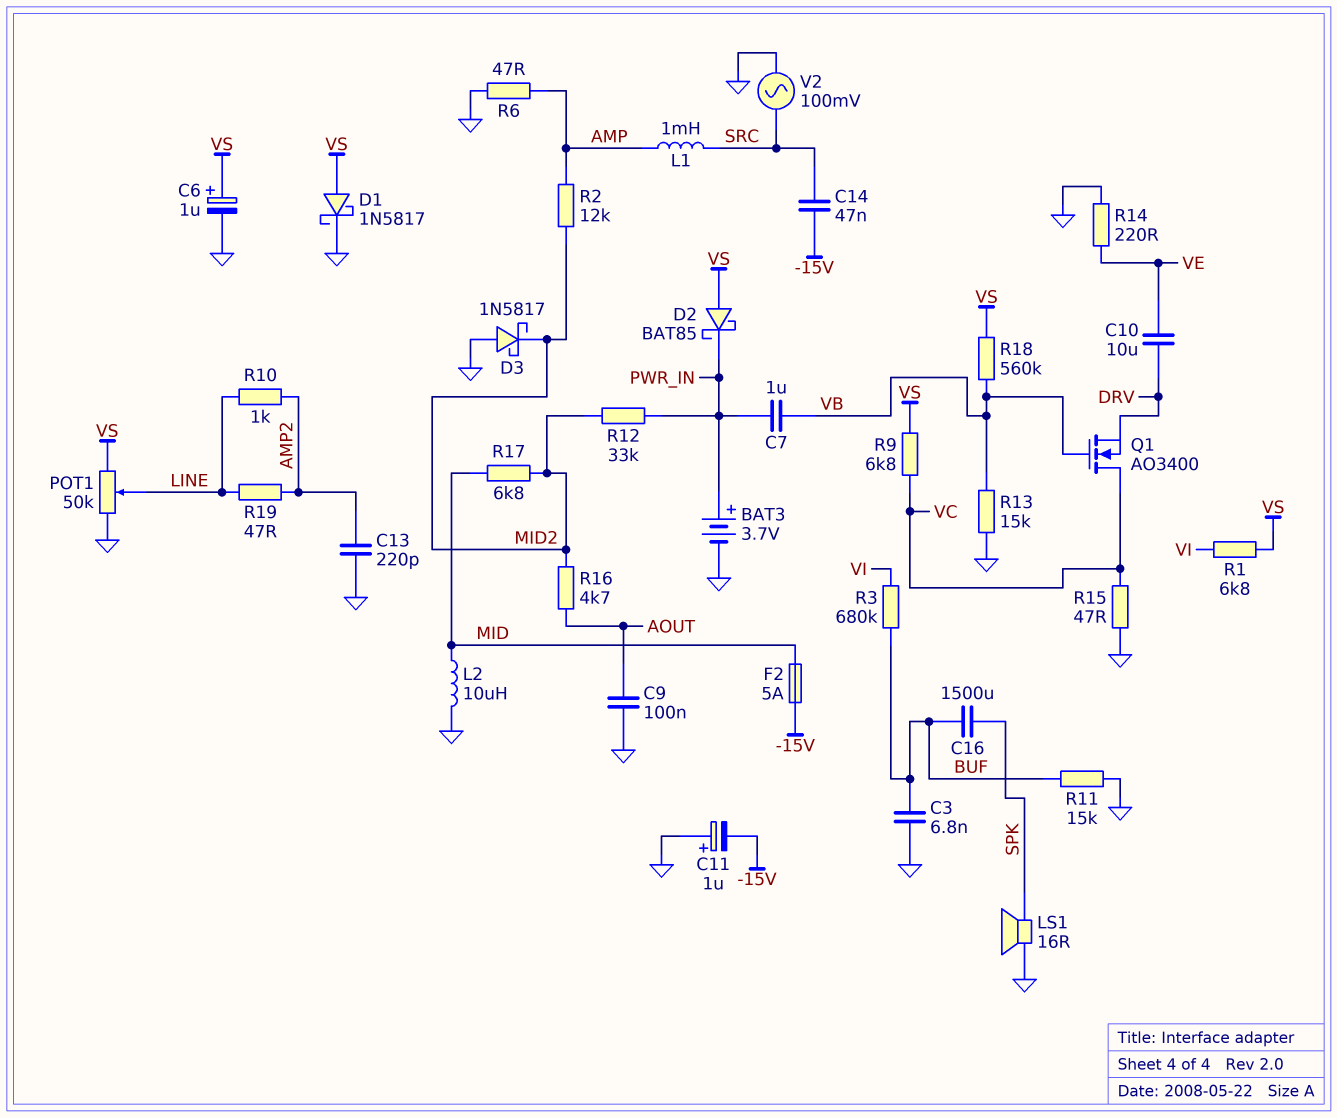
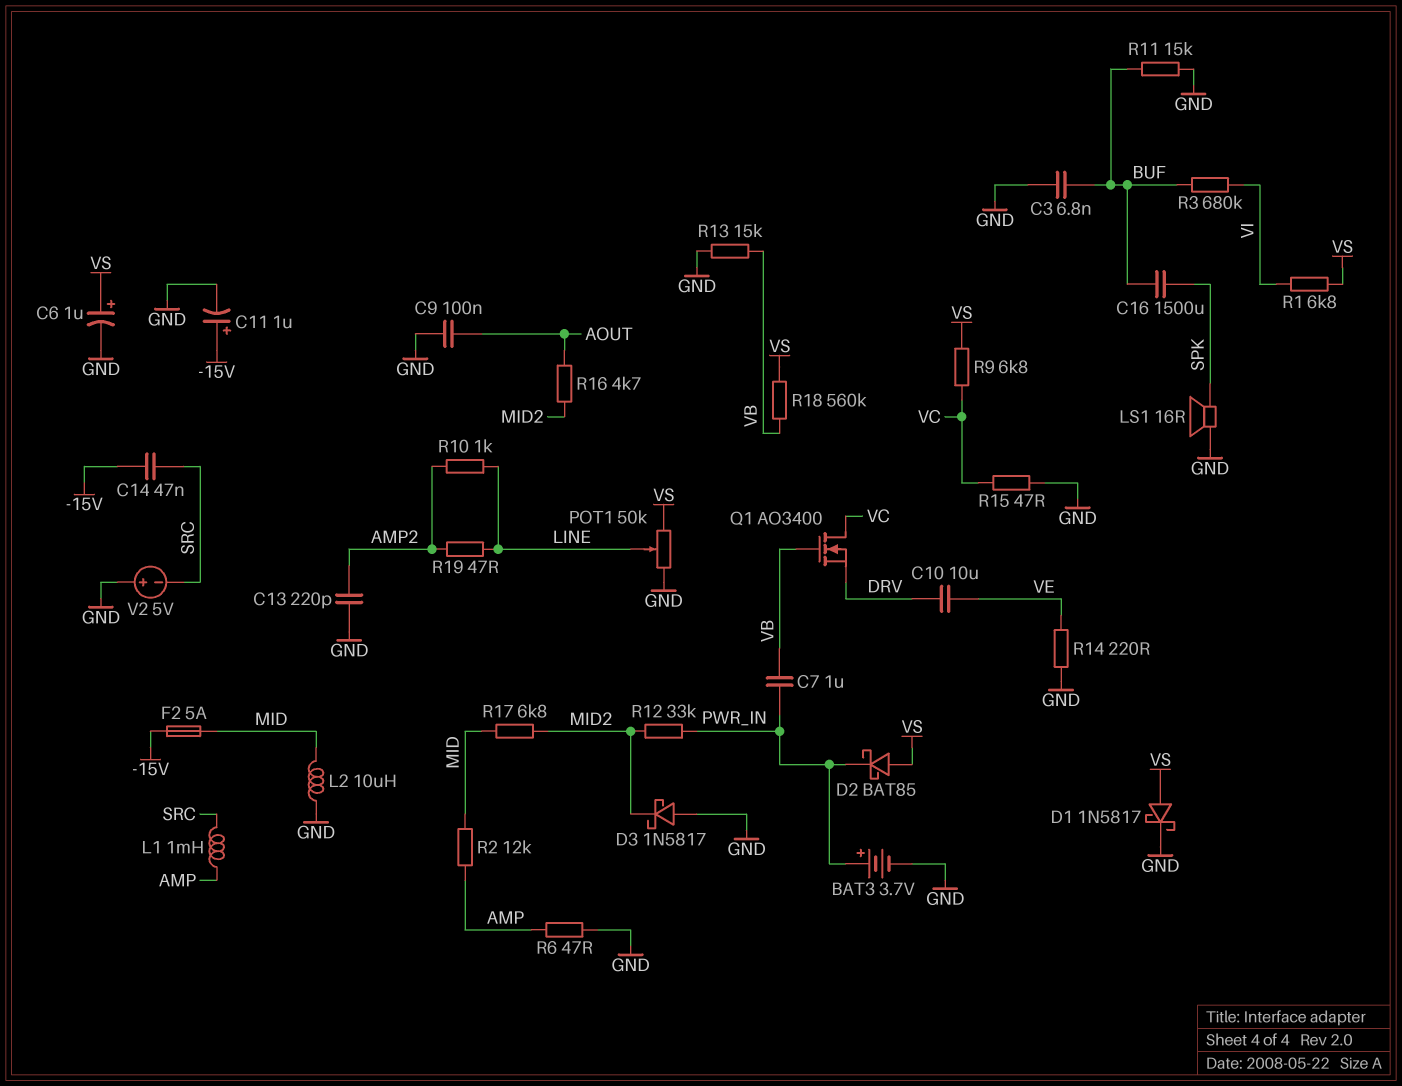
C11: 1uF (plus GND, minus -15V) -> 1uF (plus -15V, minus GND)
R2: 12k (AMP, MID2) -> 12k (AMP, MID)
V2: AC 100mV (GND, SRC) -> 5V (plus GND, minus SRC)

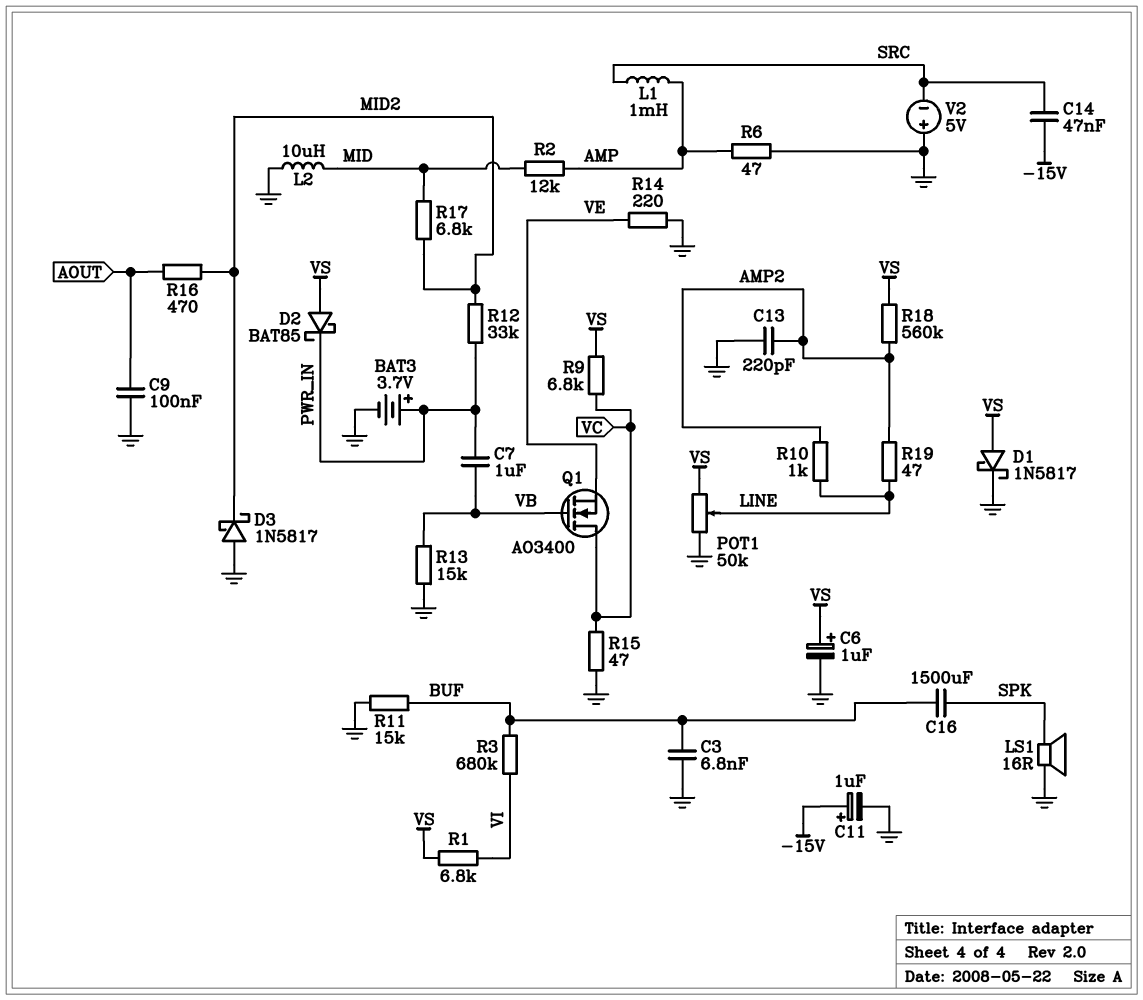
C10: 10uF (DRV, VE) -> none
F2: 5A (-15V, MID) -> none
Q1: NMOS AO3400 (G VB, D VC, S DRV) -> NMOS AO3400 (G VB, D VC, S VE)
R16: 4.7k (AOUT, MID2) -> 470 (AOUT, MID2)
R18: 560k (VB, VS) -> 560k (AMP2, VS)

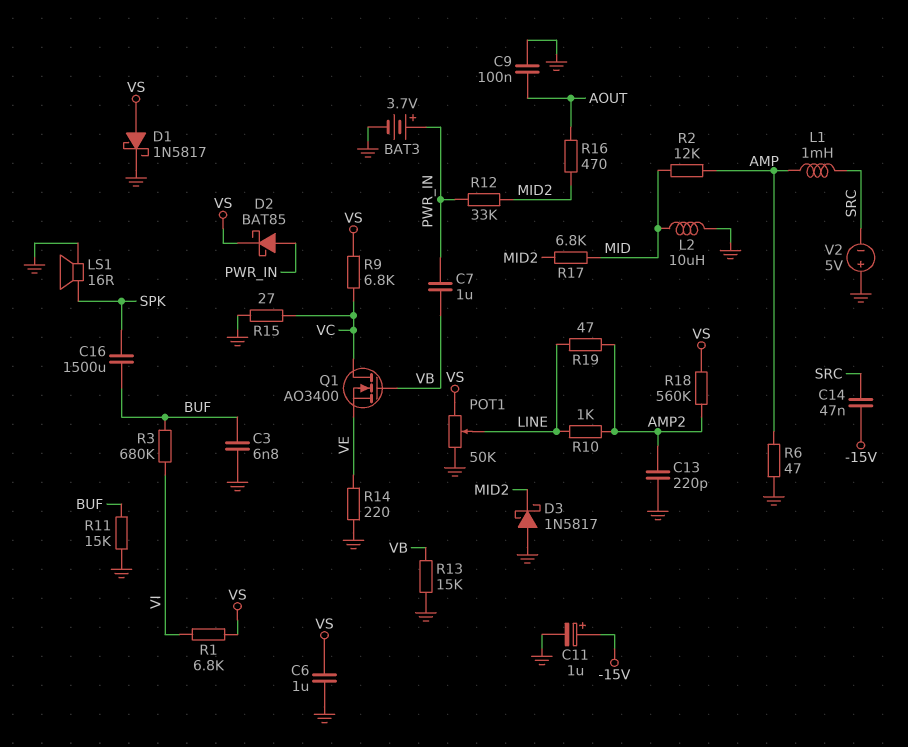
C6: 1uF (plus VS, minus GND) -> 1uF (GND, VS)
D2: schottky BAT85 (A VS, K PWR_IN) -> schottky BAT85 (A PWR_IN, K VS)
R15: 47 (GND, VC) -> 27 (GND, VC)

